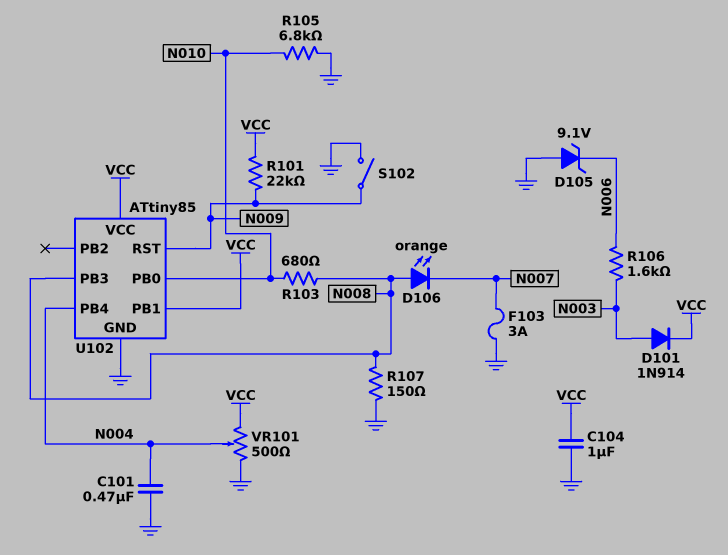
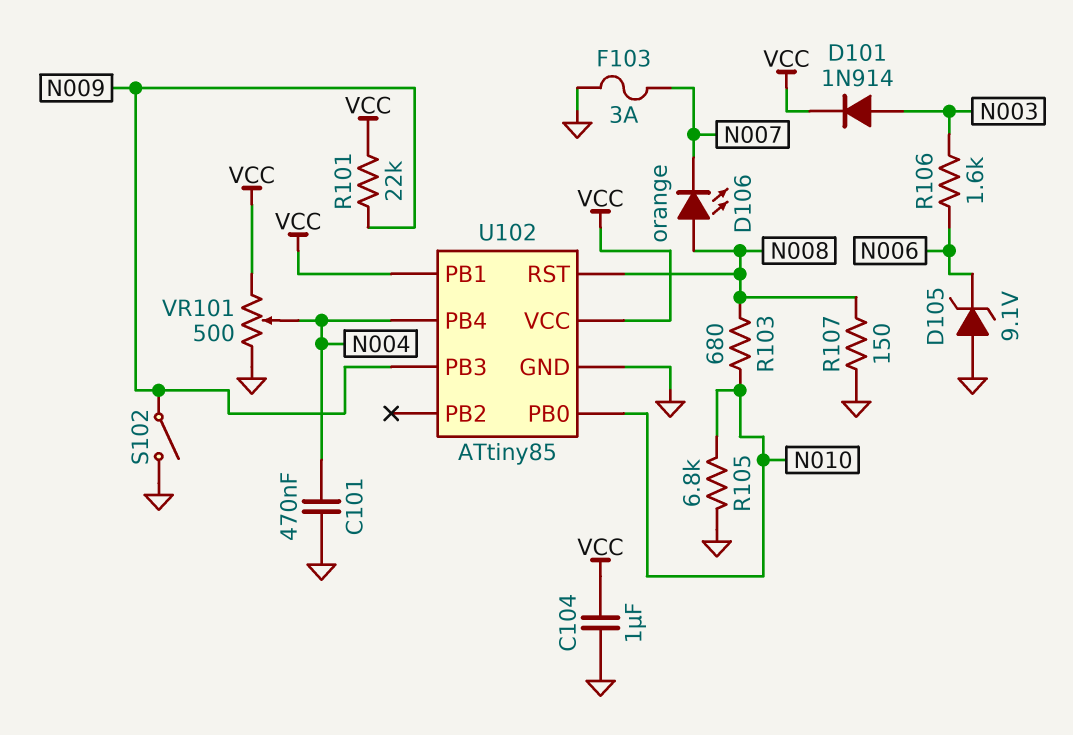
U102 pin PB3: N008 -> N009
U102 pin RST: N009 -> N008

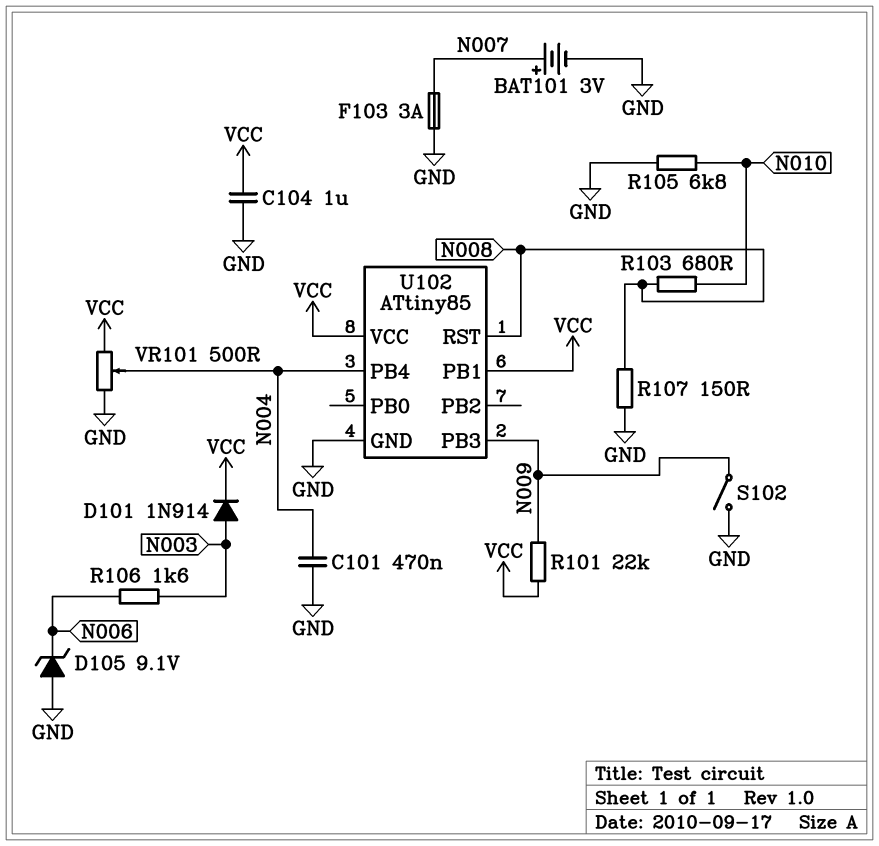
BAT101: none -> 3V (plus N007, minus GND)
D106: LED orange (A N008, K N007) -> none
U102 pin PB0: N010 -> none

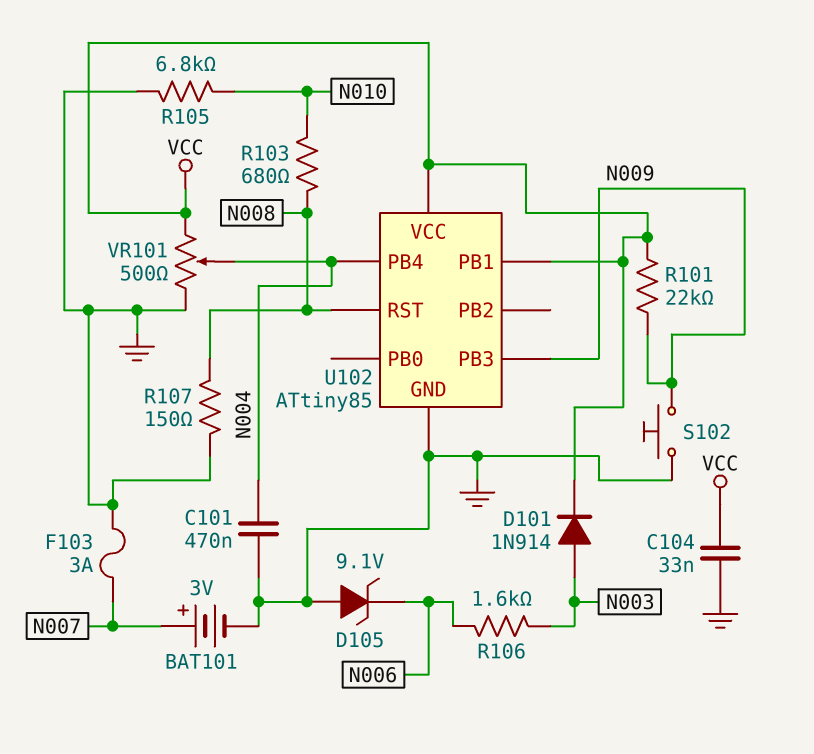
C104: 1uF (GND, VCC) -> 33nF (GND, VCC)
S102: switch (GND, N009) -> button (GND, N009)

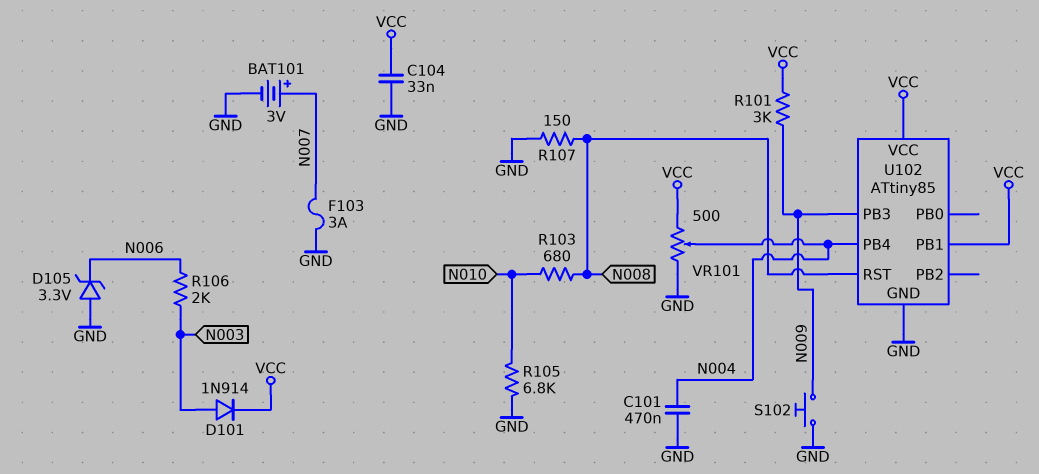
D105: zener 9.1V (A GND, K N006) -> zener 3.3V (A GND, K N006)
R101: 22k (N009, VCC) -> 3k (N009, VCC)
R106: 1.6k (N003, N006) -> 2k (N003, N006)

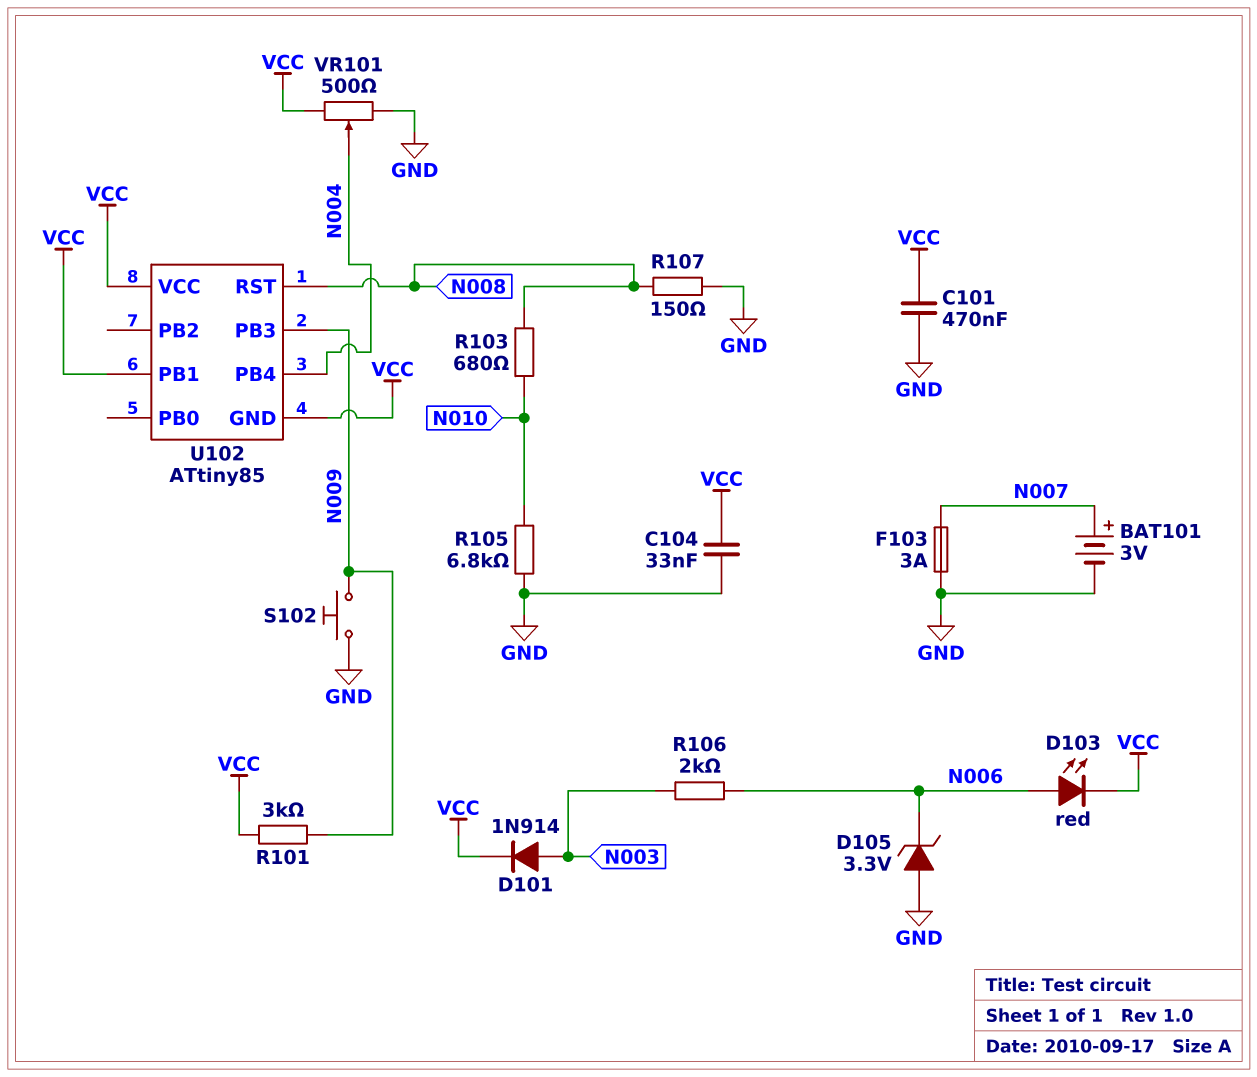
C101: 470nF (GND, N004) -> 470nF (GND, VCC)
D103: none -> LED red (A N006, K VCC)
U102 pin GND: GND -> VCC

